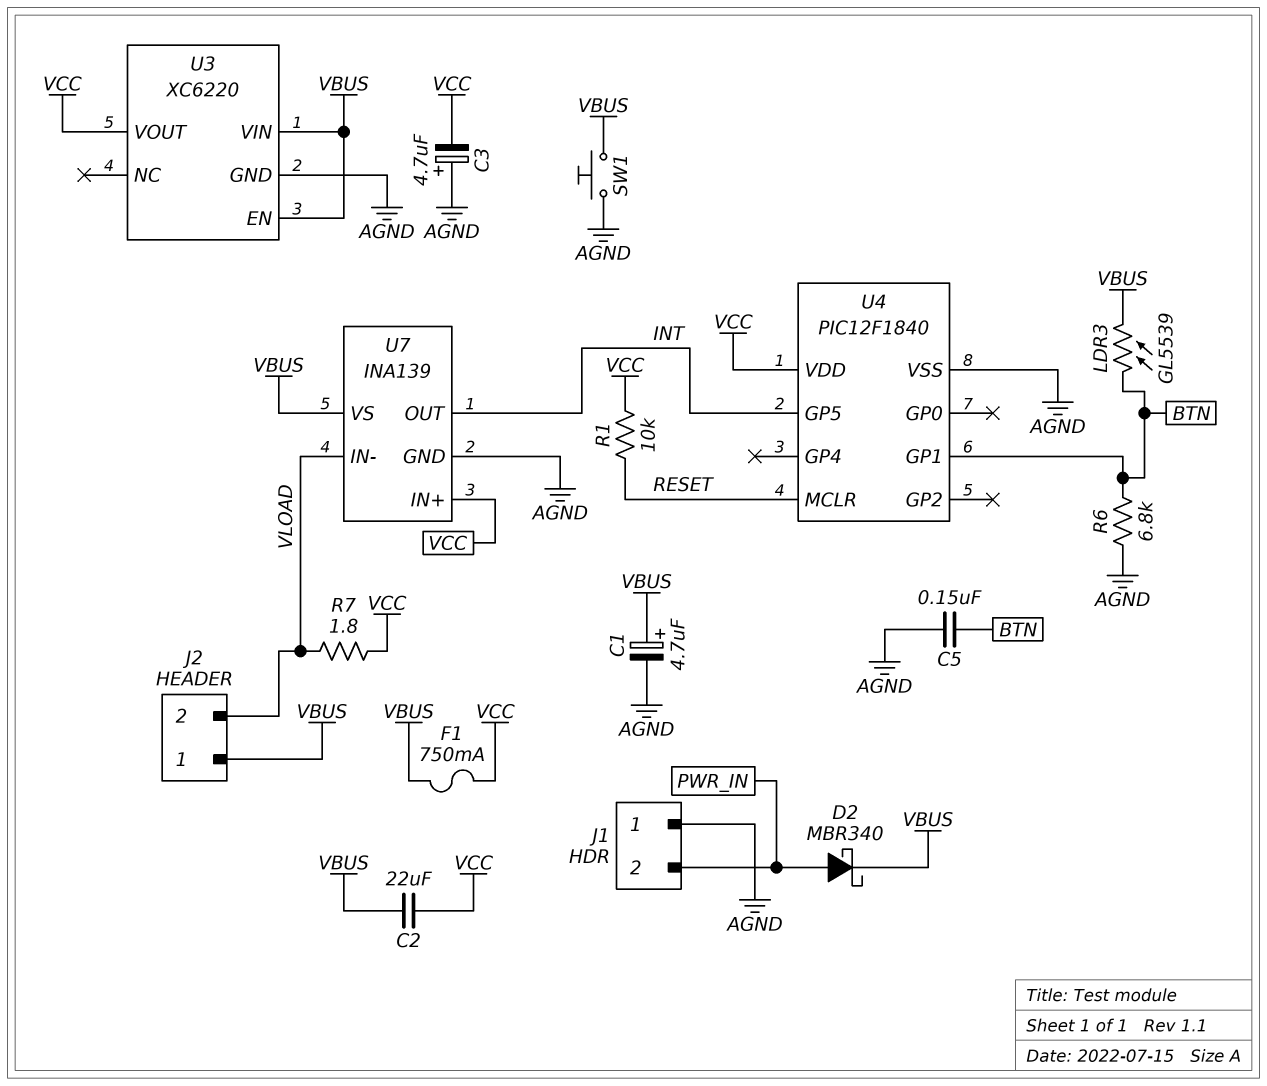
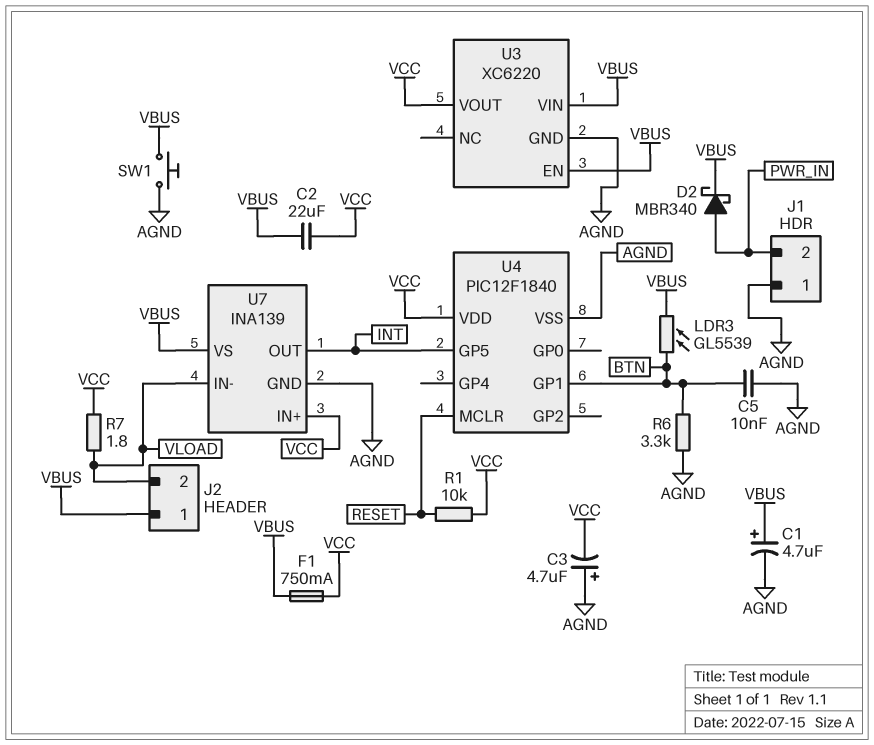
C5: 150nF (AGND, BTN) -> 10nF (AGND, BTN)
R6: 6.8k (AGND, BTN) -> 3.3k (AGND, BTN)

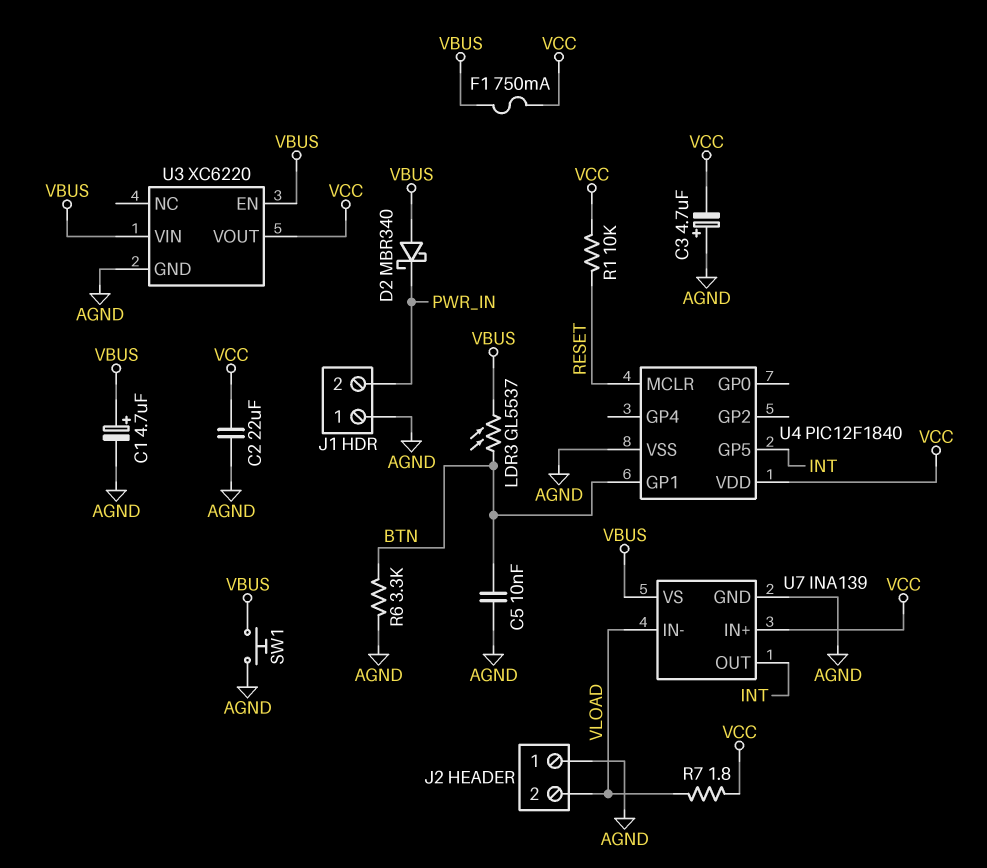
C2: 22uF (VBUS, VCC) -> 22uF (AGND, VCC)
D2: schottky MBR340 (A PWR_IN, K VBUS) -> schottky MBR340 (A VBUS, K PWR_IN)
J2 pin 1: VBUS -> AGND
LDR3: GL5539 (BTN, VBUS) -> GL5537 (BTN, VBUS)

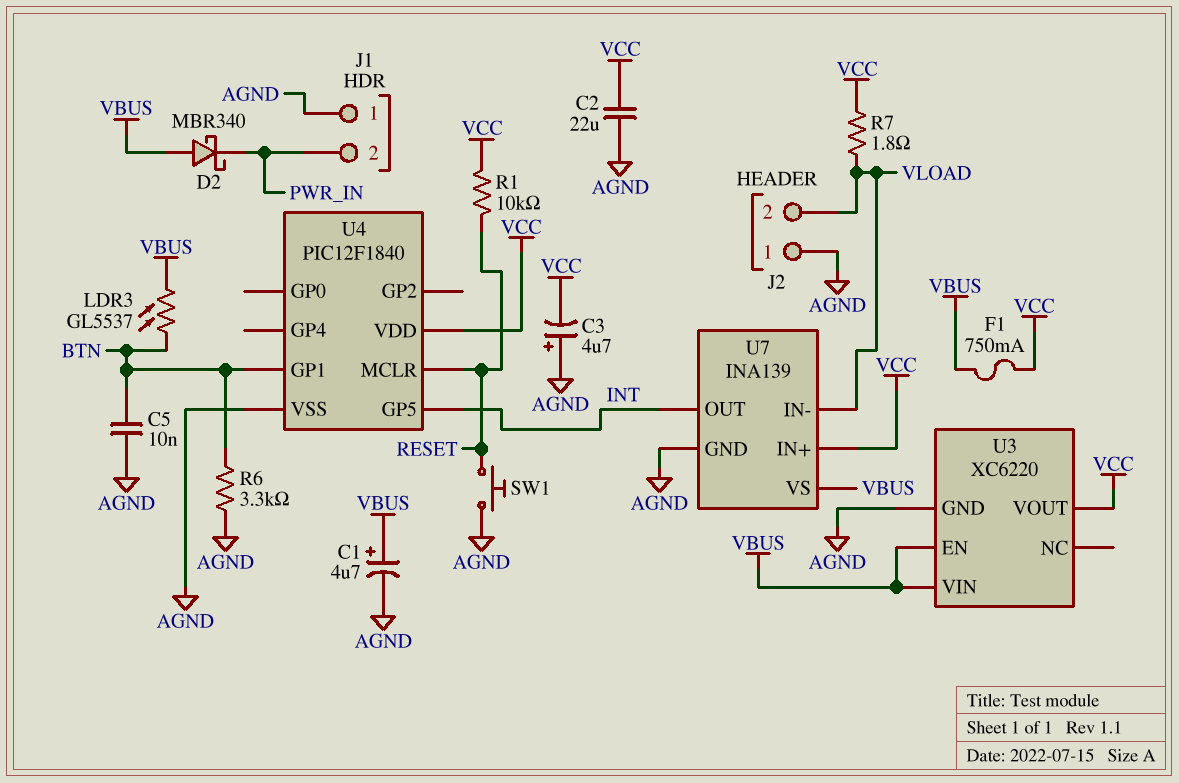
SW1: button (AGND, VBUS) -> button (AGND, RESET)

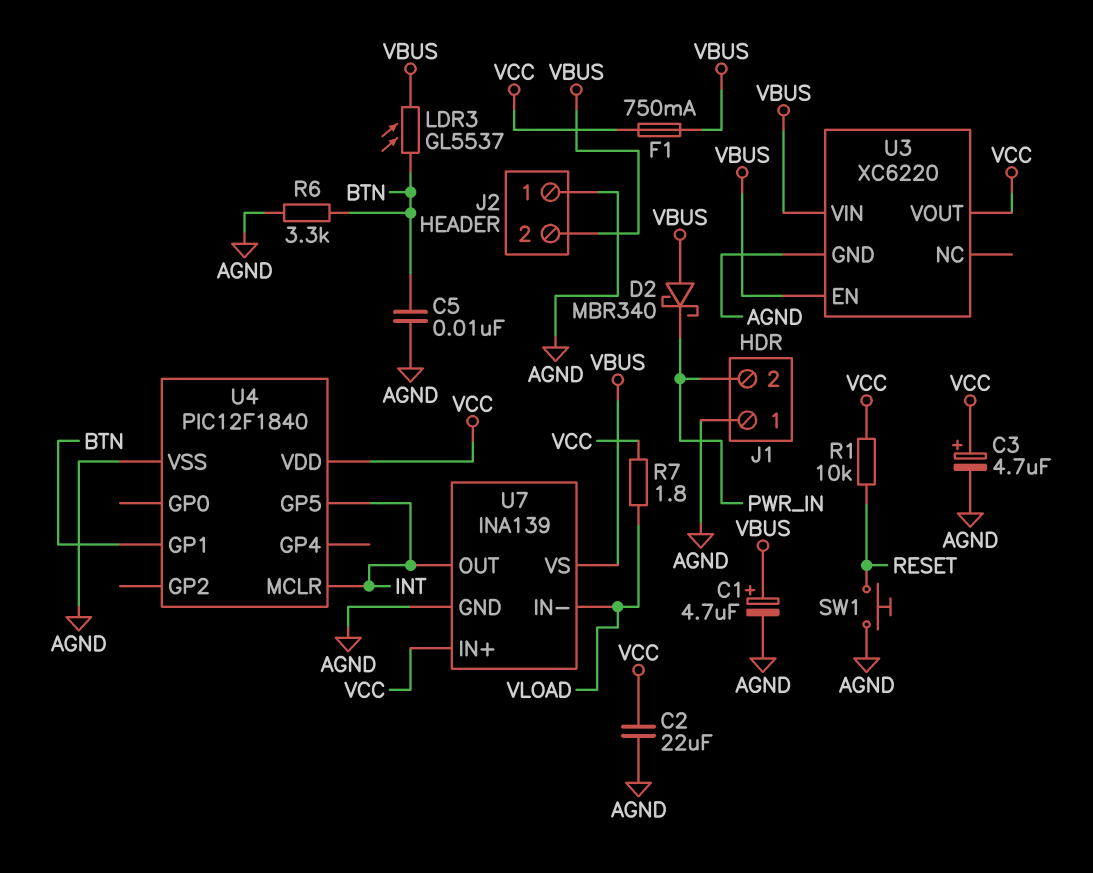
C3: 4.7uF (plus AGND, minus VCC) -> 4.7uF (plus VCC, minus AGND)
J2 pin 2: VLOAD -> VBUS
U4 pin MCLR: RESET -> INT

